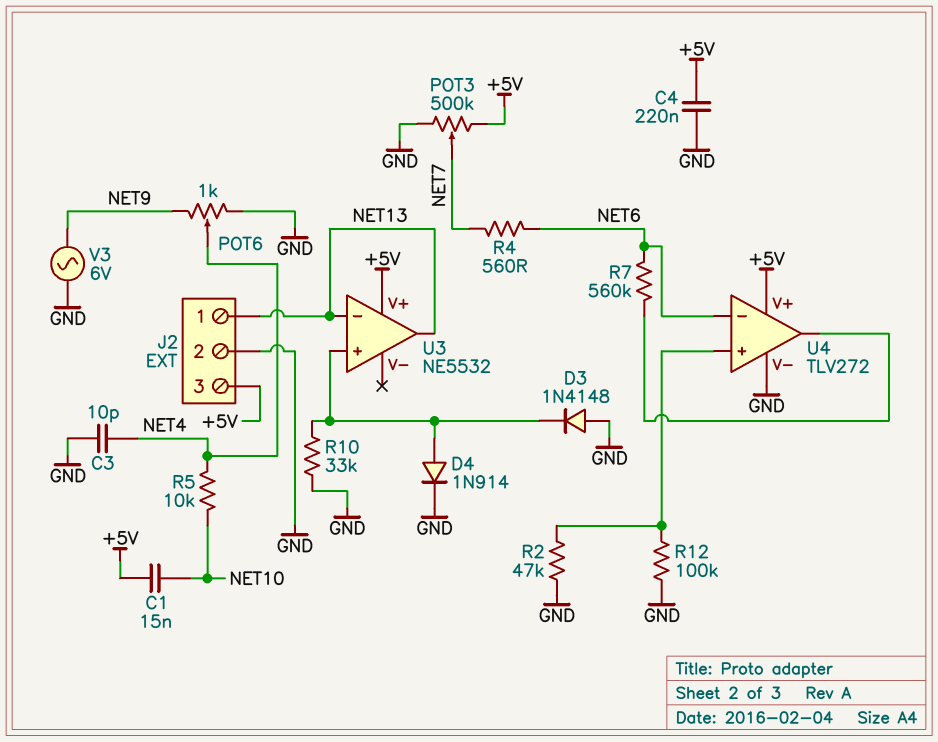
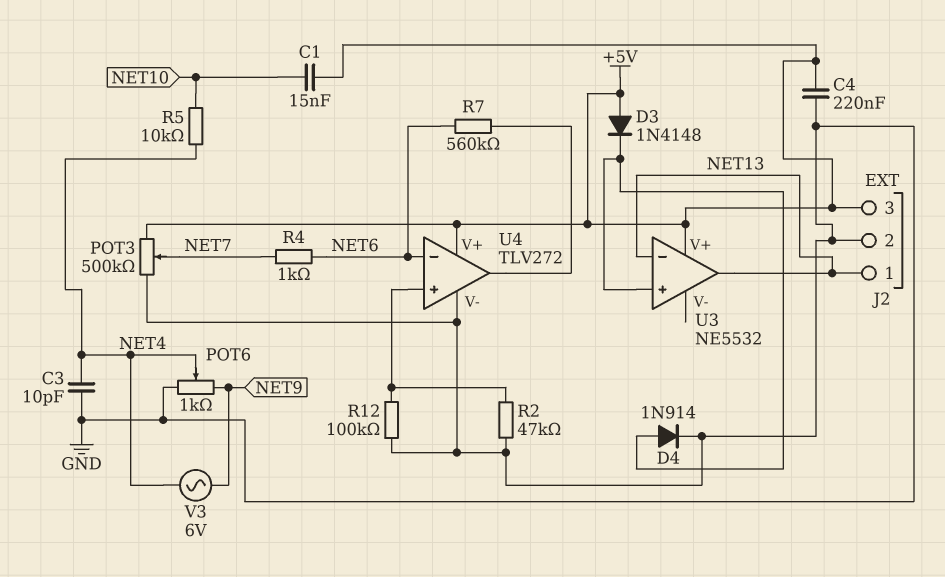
D3: diode 1N4148 (A GND, K U3/in+) -> diode 1N4148 (A +5V, K U3/in+)
R4: 560 (NET6, NET7) -> 1k (NET6, NET7)
R10: 33k (GND, U3/in+) -> none
V3: AC 6V (GND, NET9) -> AC 6V (NET4, NET9)

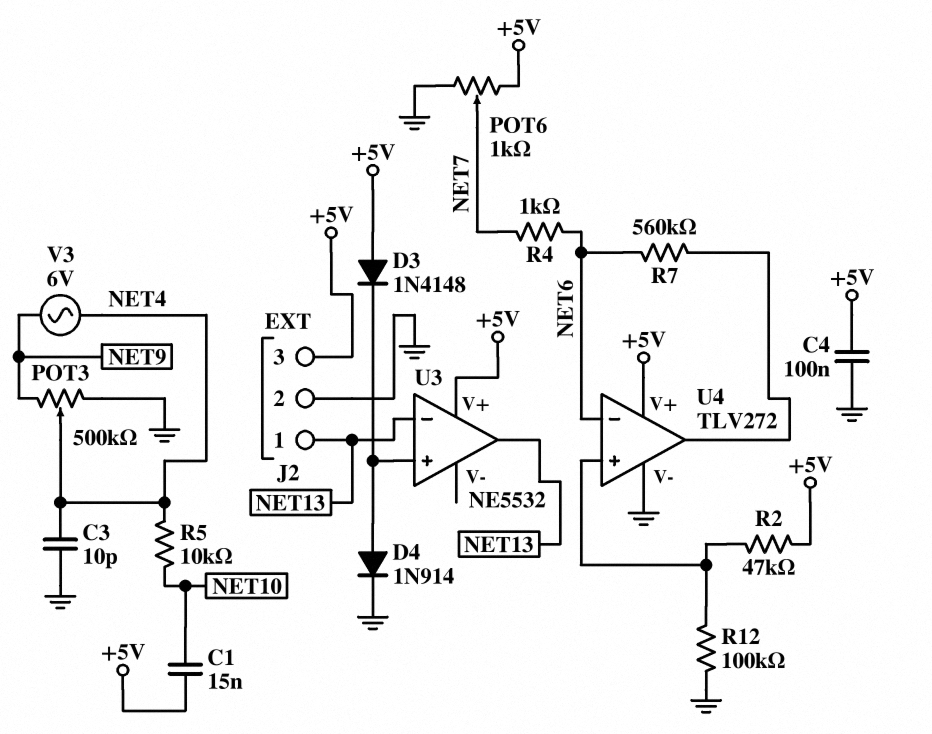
C4: 220nF (+5V, GND) -> 100nF (+5V, GND)
POT3: 500k (+5V, GND, wiper NET7) -> 500k (GND, NET9, wiper NET4)
POT6: 1k (GND, NET9, wiper NET4) -> 1k (+5V, GND, wiper NET7)
R2: 47k (GND, U4/in+) -> 47k (+5V, U4/in+)

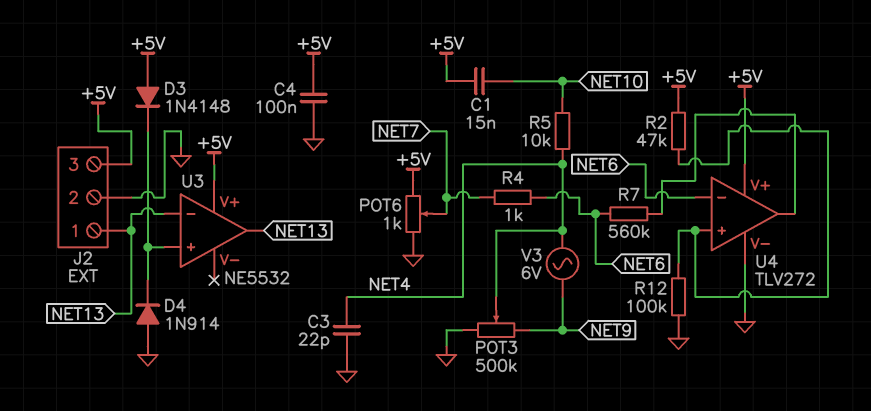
C3: 10pF (GND, NET4) -> 22pF (GND, NET4)
D4: diode 1N914 (A U3/in+, K GND) -> diode 1N914 (A GND, K U3/in+)

